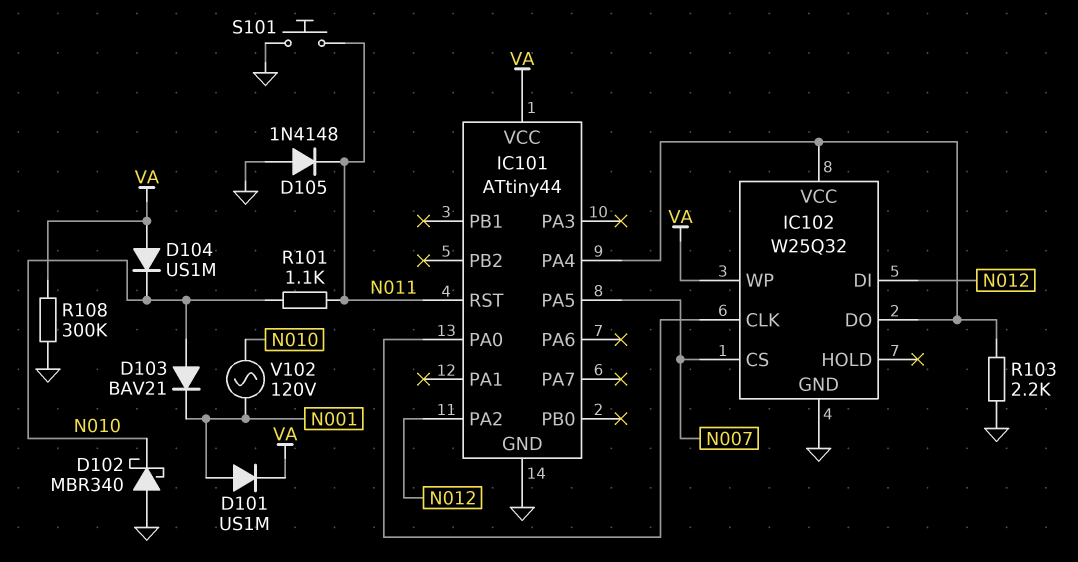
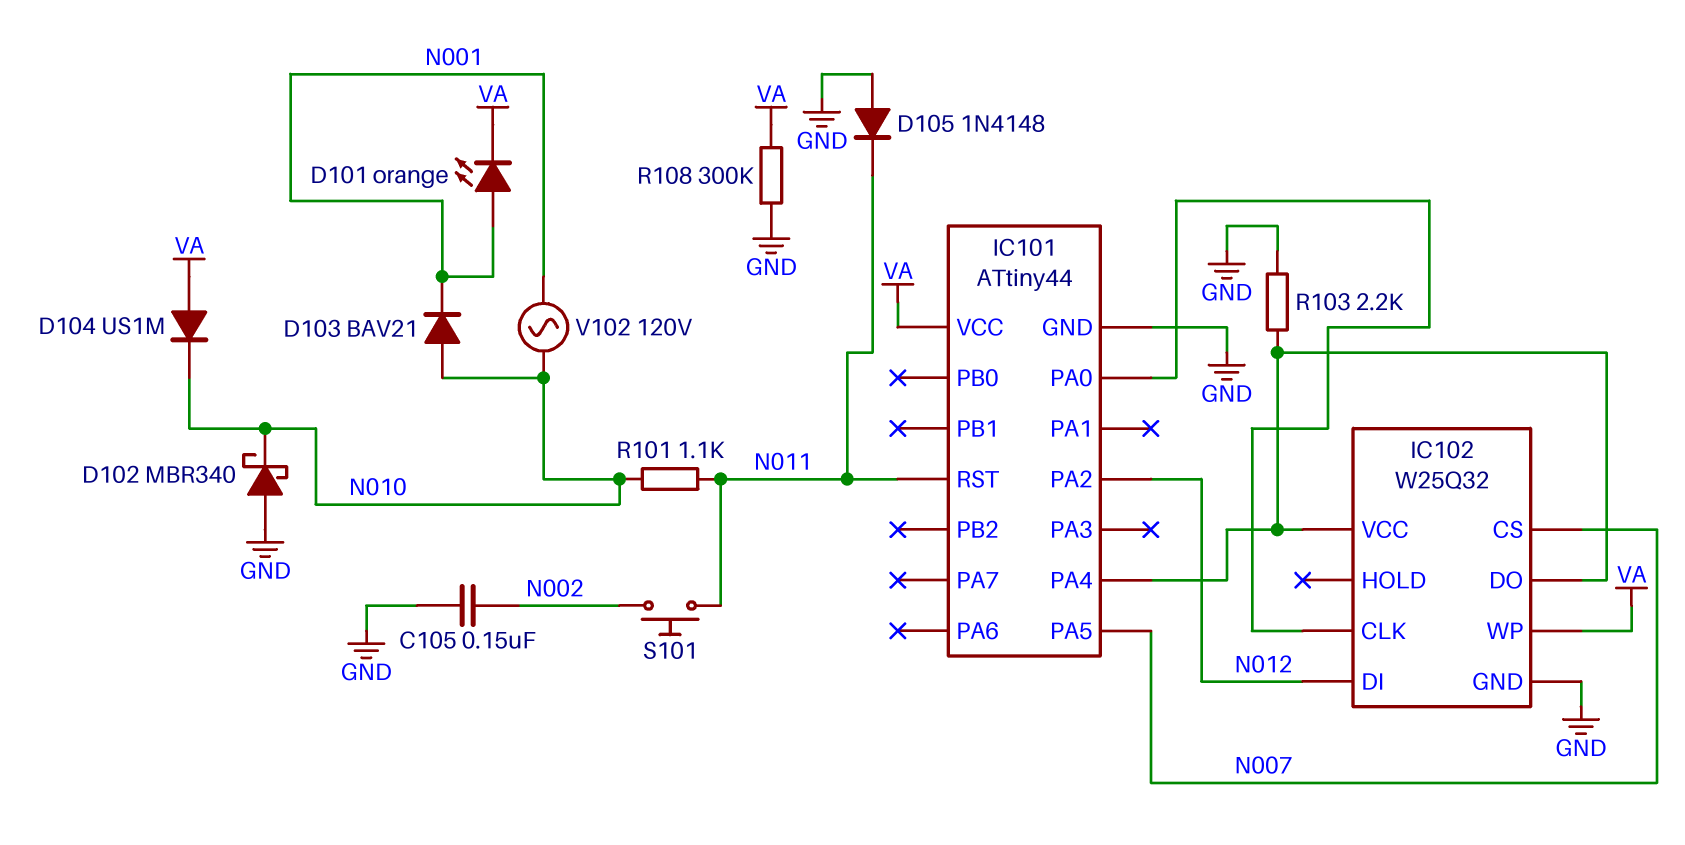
C105: none -> 150nF (GND, N002)
D101: diode US1M (A N001, K VA) -> LED orange (A N001, K VA)
S101: button (GND, N011) -> button (N002, N011)

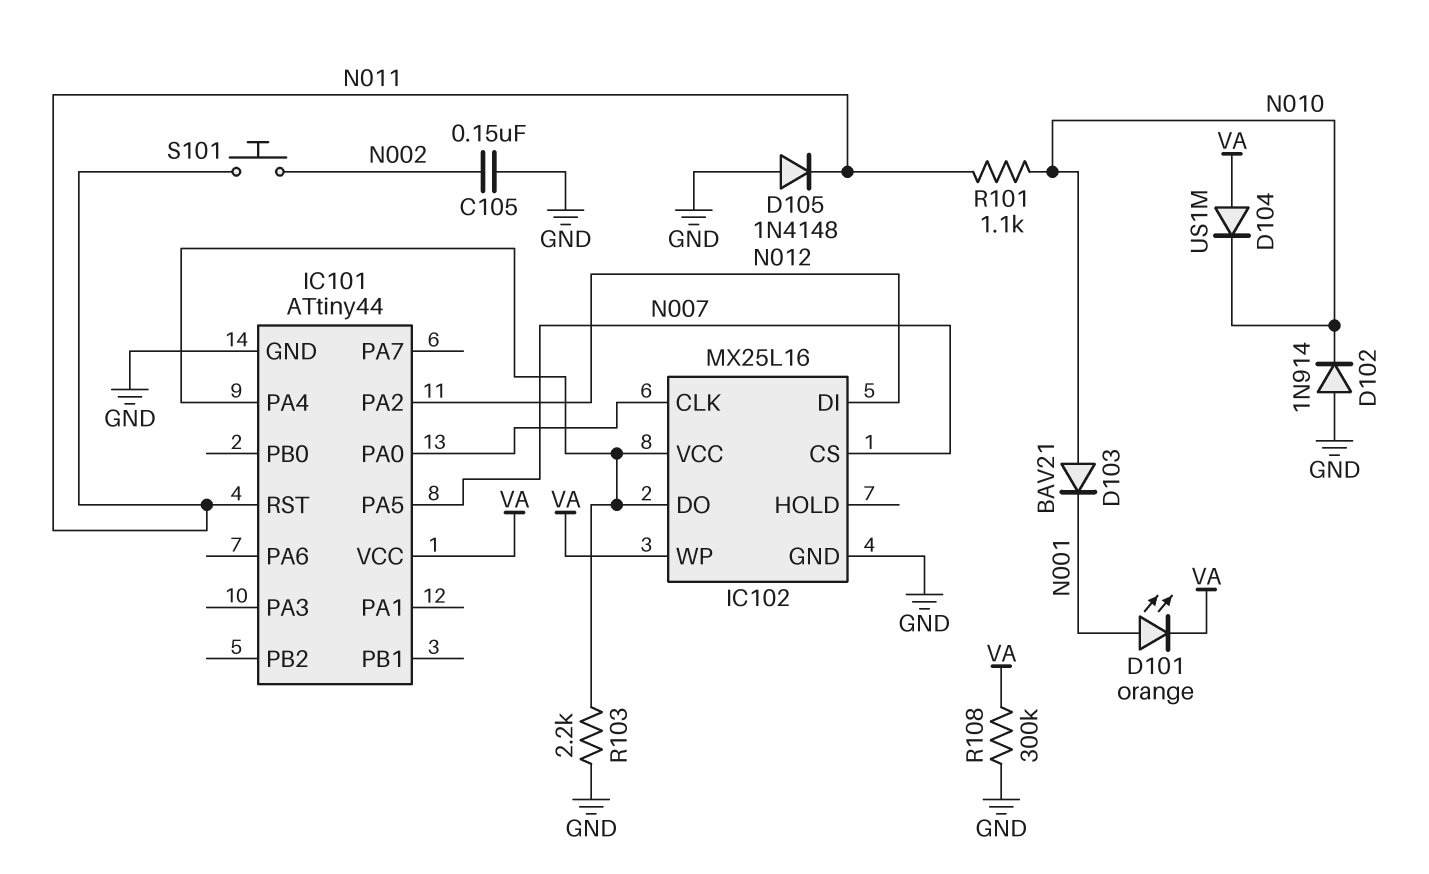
D102: schottky MBR340 (A GND, K N010) -> diode 1N914 (A GND, K N010)
IC102: W25Q32 -> MX25L16
V102: AC 120V (N001, N010) -> none

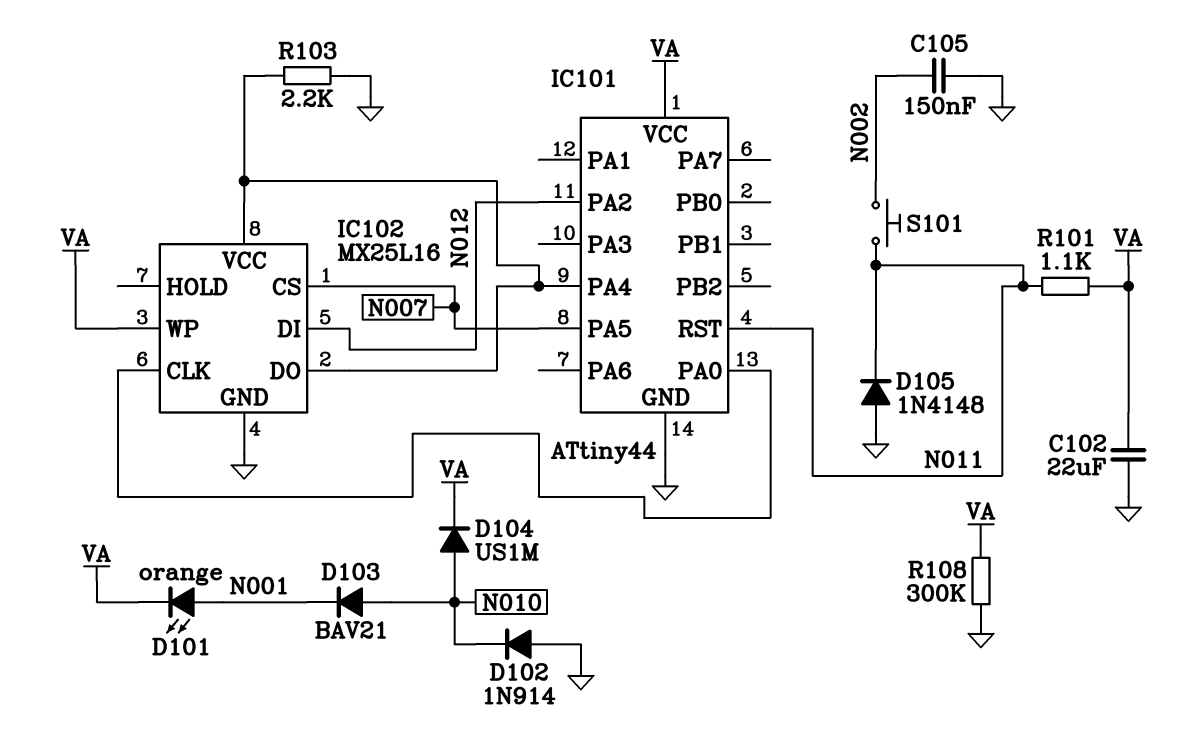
C102: none -> 22uF (GND, VA)
D104: diode US1M (A VA, K N010) -> diode US1M (A N010, K VA)
R101: 1.1k (N010, N011) -> 1.1k (N011, VA)

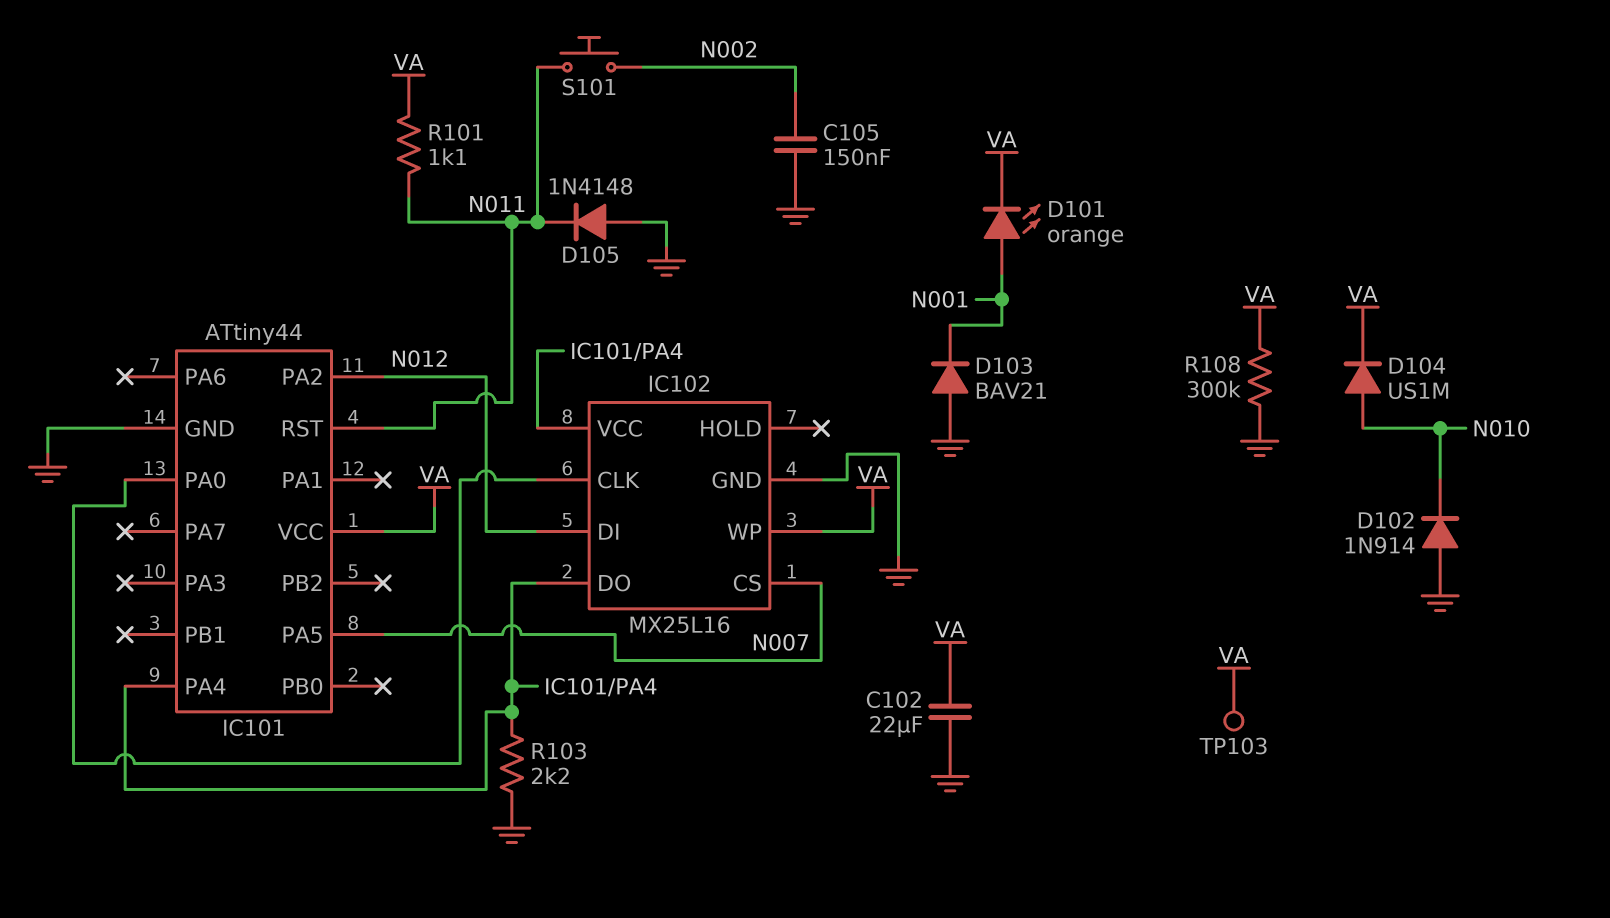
D103: diode BAV21 (A N010, K N001) -> diode BAV21 (A GND, K N001)
TP103: none -> test point (VA)

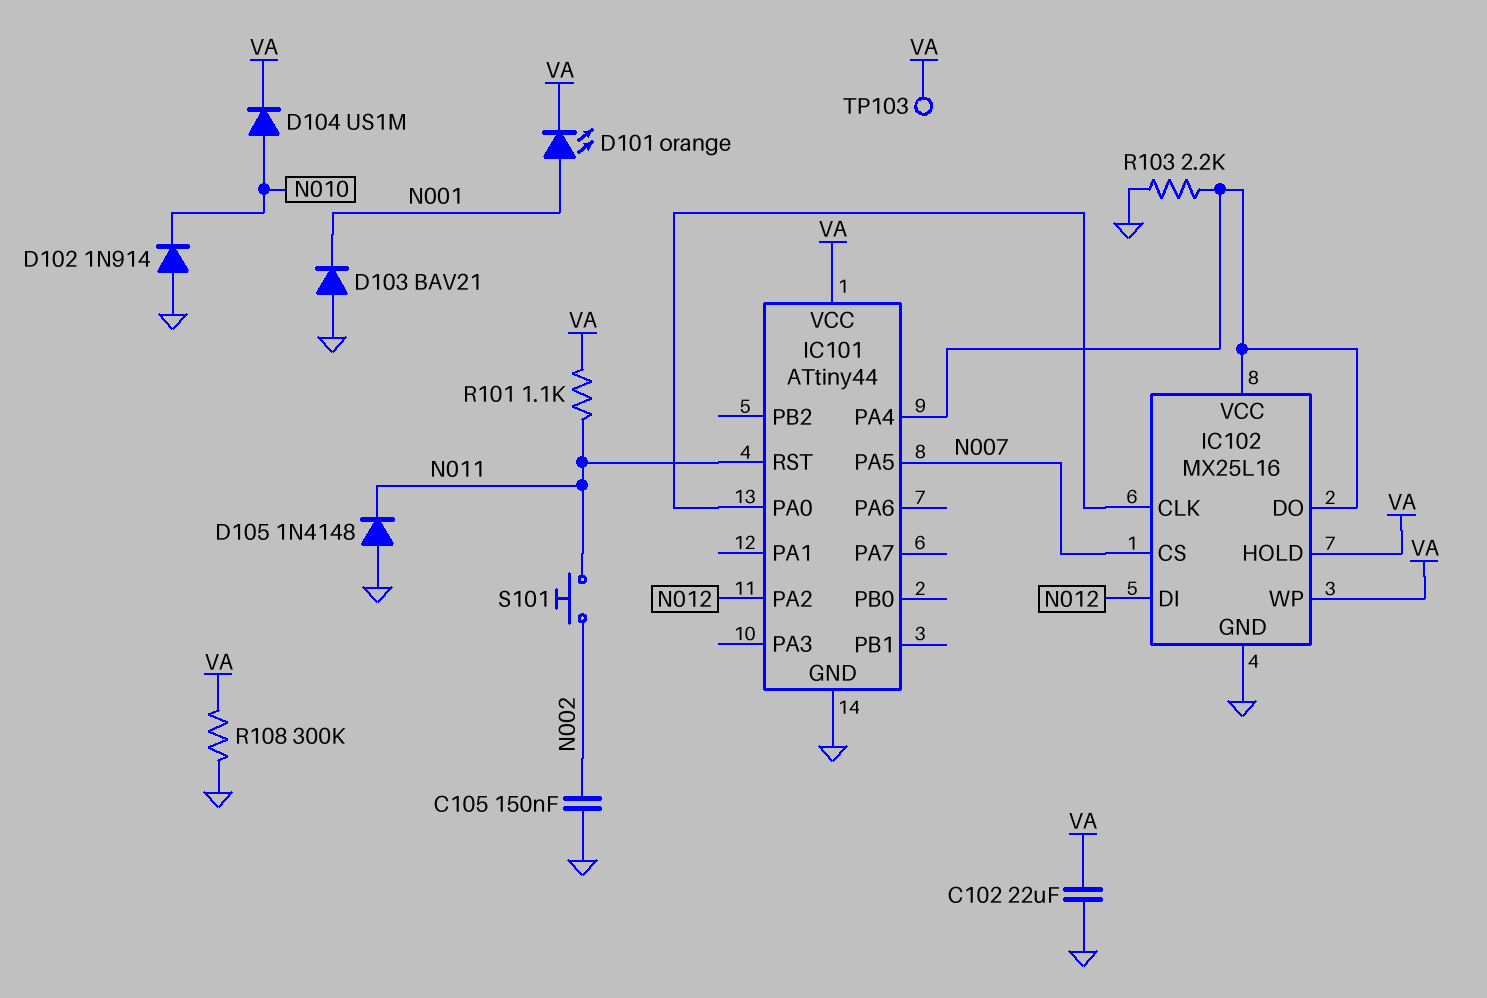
IC102 pin HOLD: none -> VA

